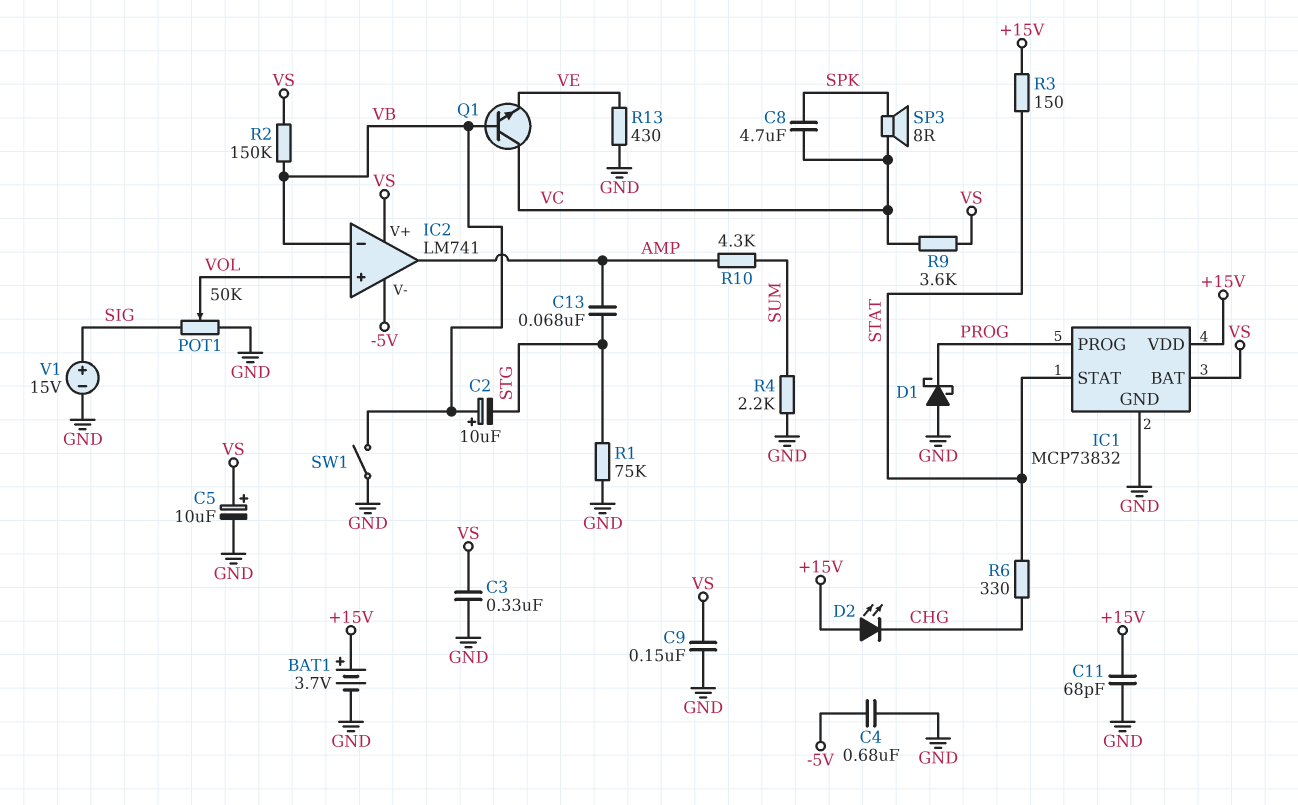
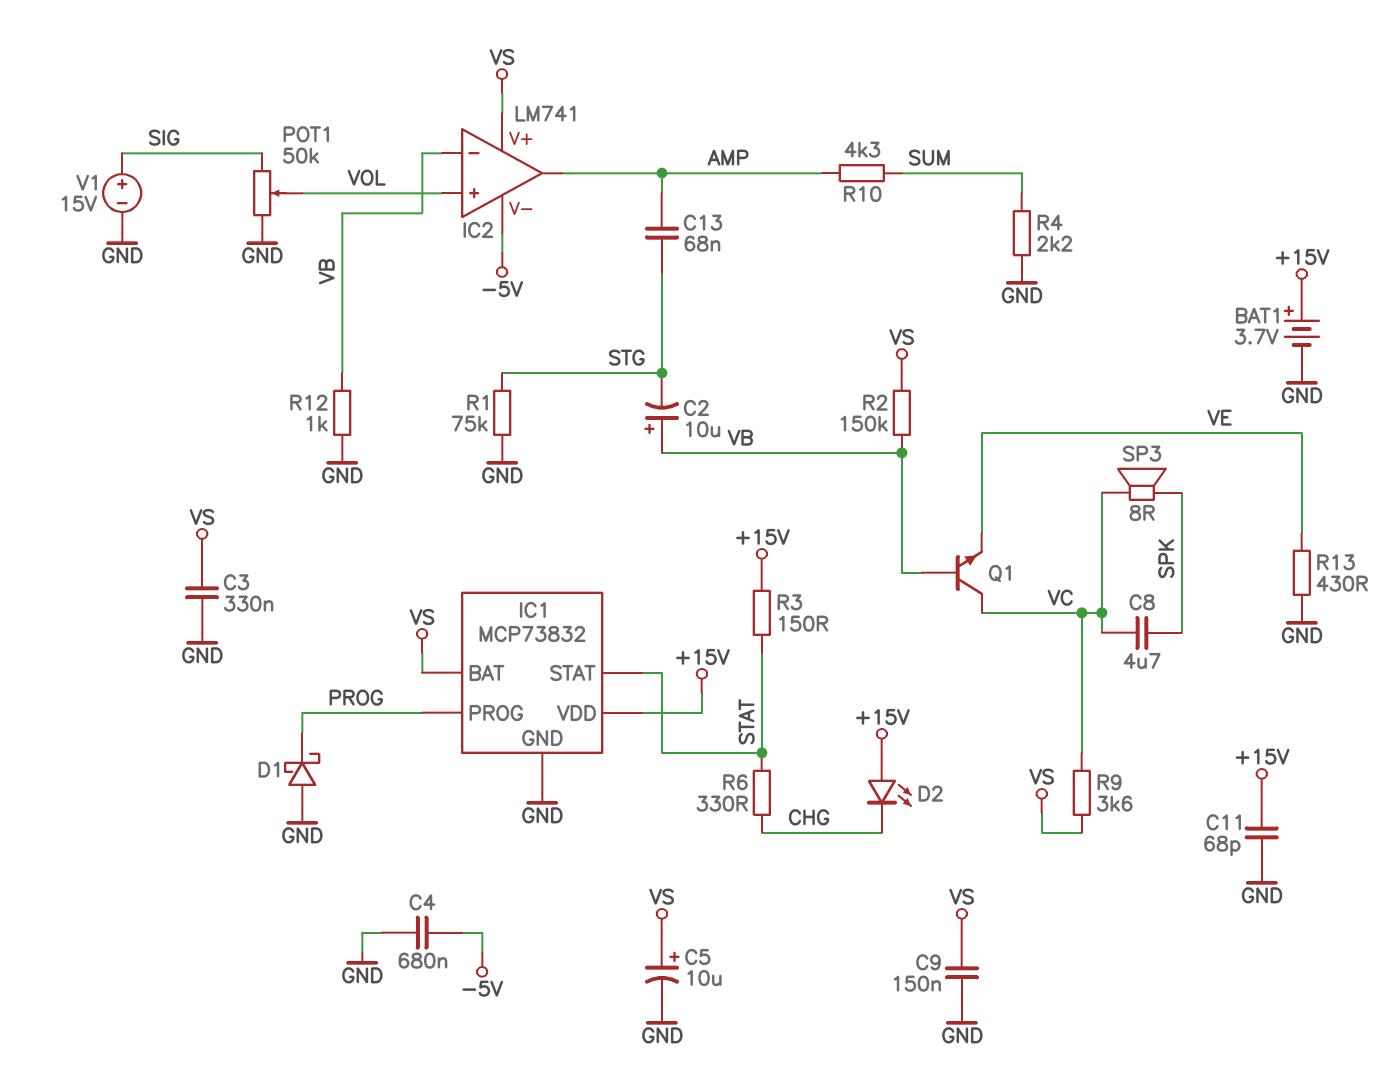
R12: none -> 1k (GND, VB)
SW1: switch (GND, VB) -> none

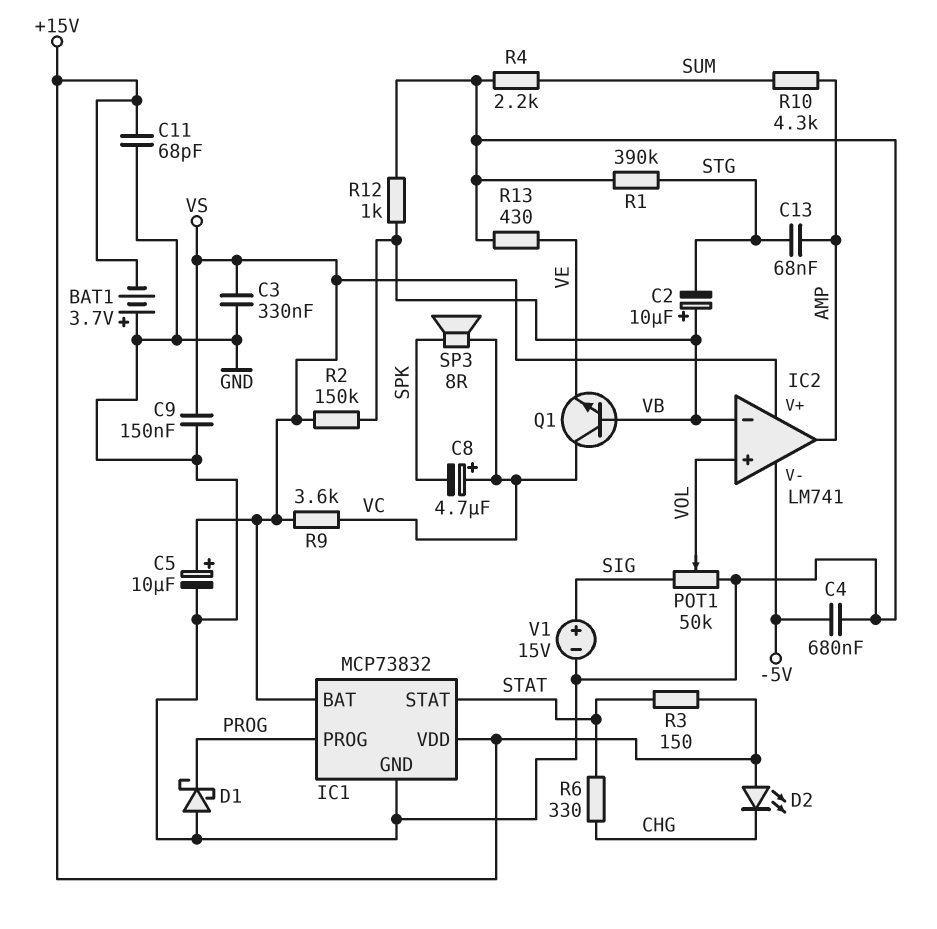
BAT1: 3.7V (plus +15V, minus GND) -> 3.7V (plus GND, minus +15V)
C8: 4.7uF (SPK, VC) -> 4.7uF (plus VC, minus SPK)
R1: 75k (GND, STG) -> 390k (GND, STG)

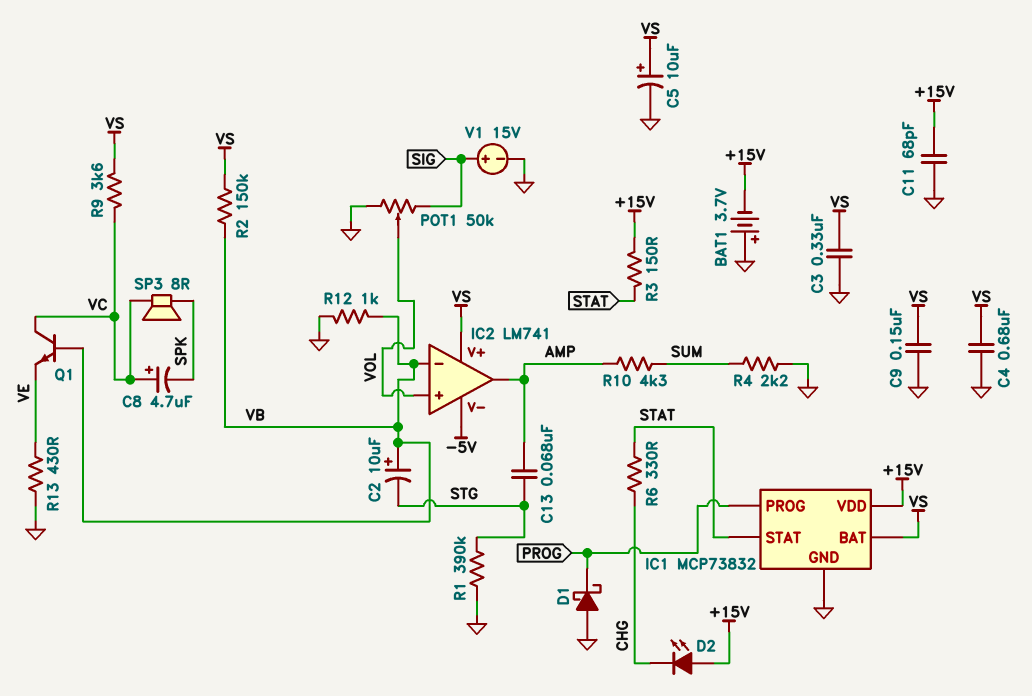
C4: 680nF (-5V, GND) -> 680nF (GND, VS)

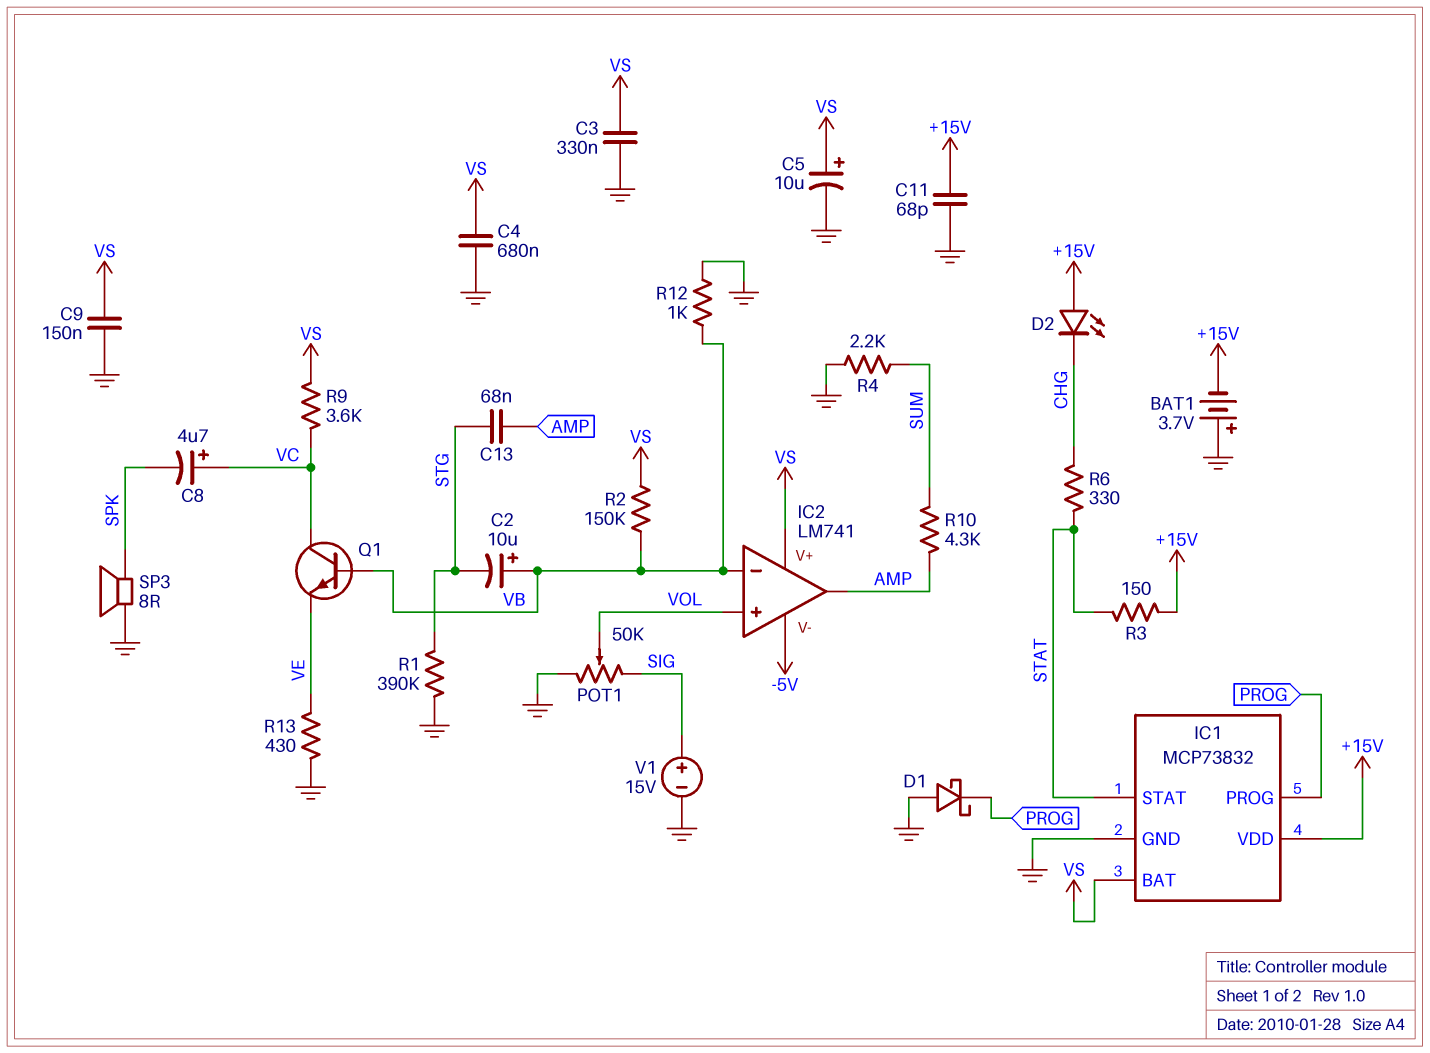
SP3: speaker 8R (SPK, VC) -> speaker 8R (GND, SPK)

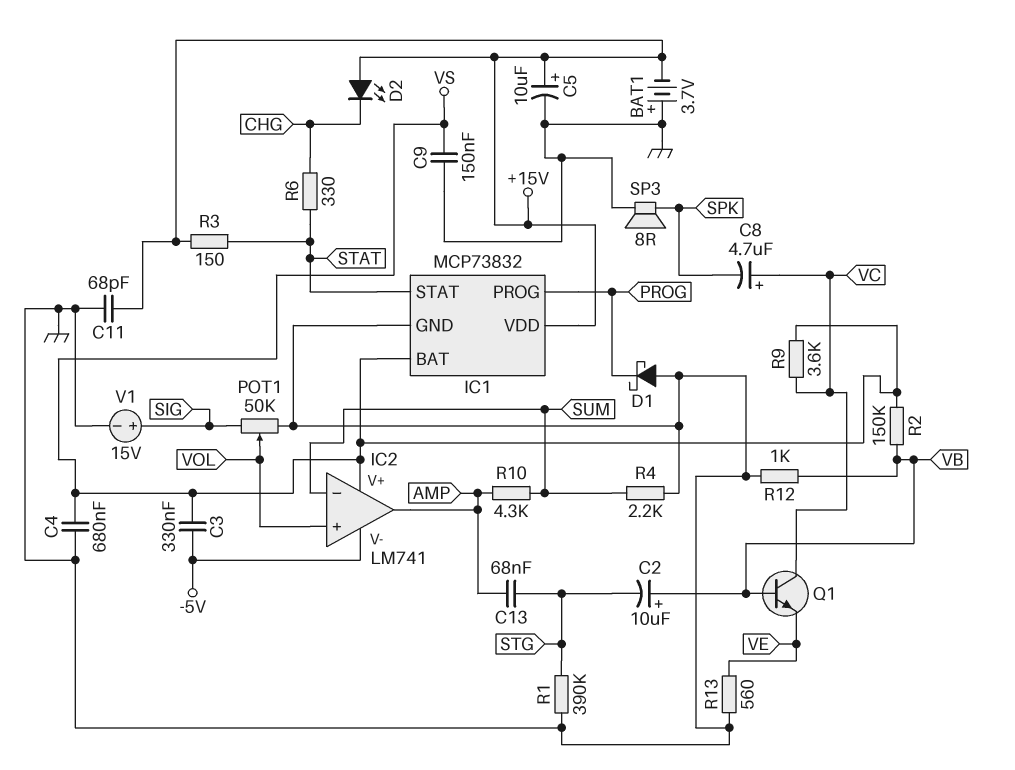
C3: 330nF (GND, VS) -> 330nF (-5V, VS)
C5: 10uF (plus VS, minus GND) -> 10uF (plus +15V, minus GND)
IC2 pin in-: VB -> SUM
R13: 430 (GND, VE) -> 560 (GND, VE)

